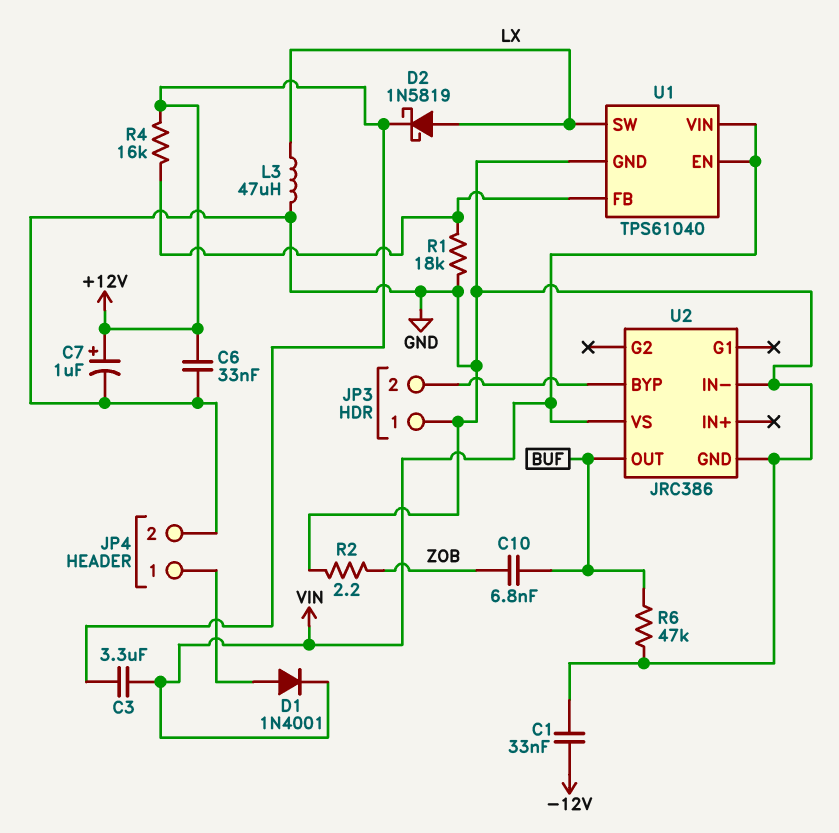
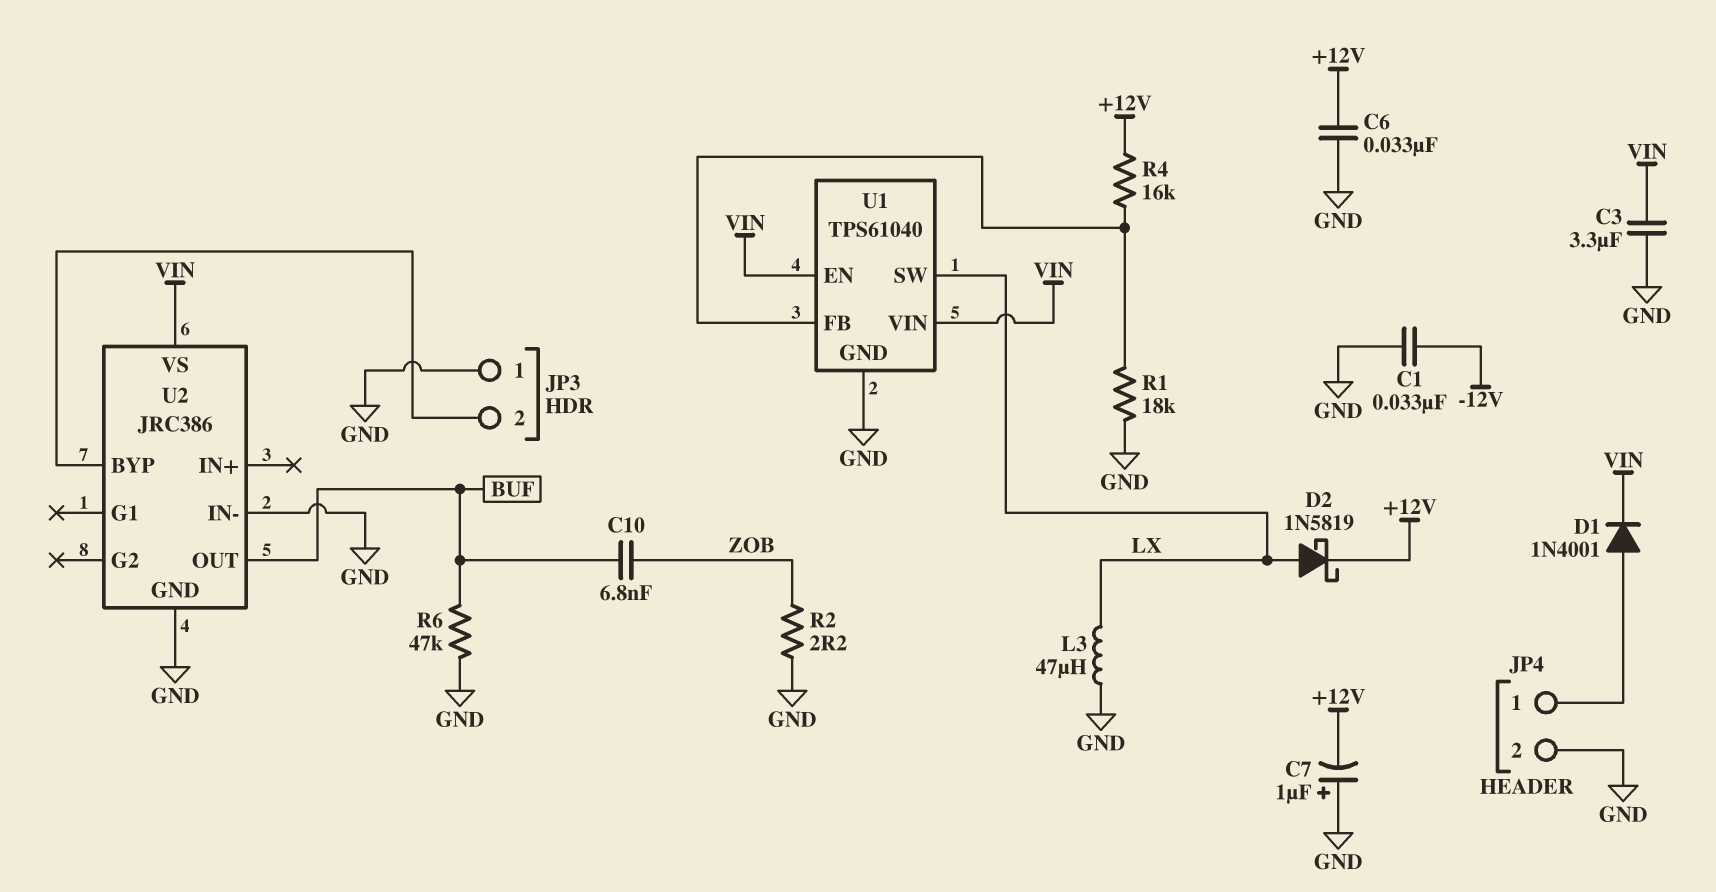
C3: 3.3uF (+12V, VIN) -> 3.3uF (GND, VIN)
C7: 1uF (plus +12V, minus GND) -> 1uF (plus GND, minus +12V)

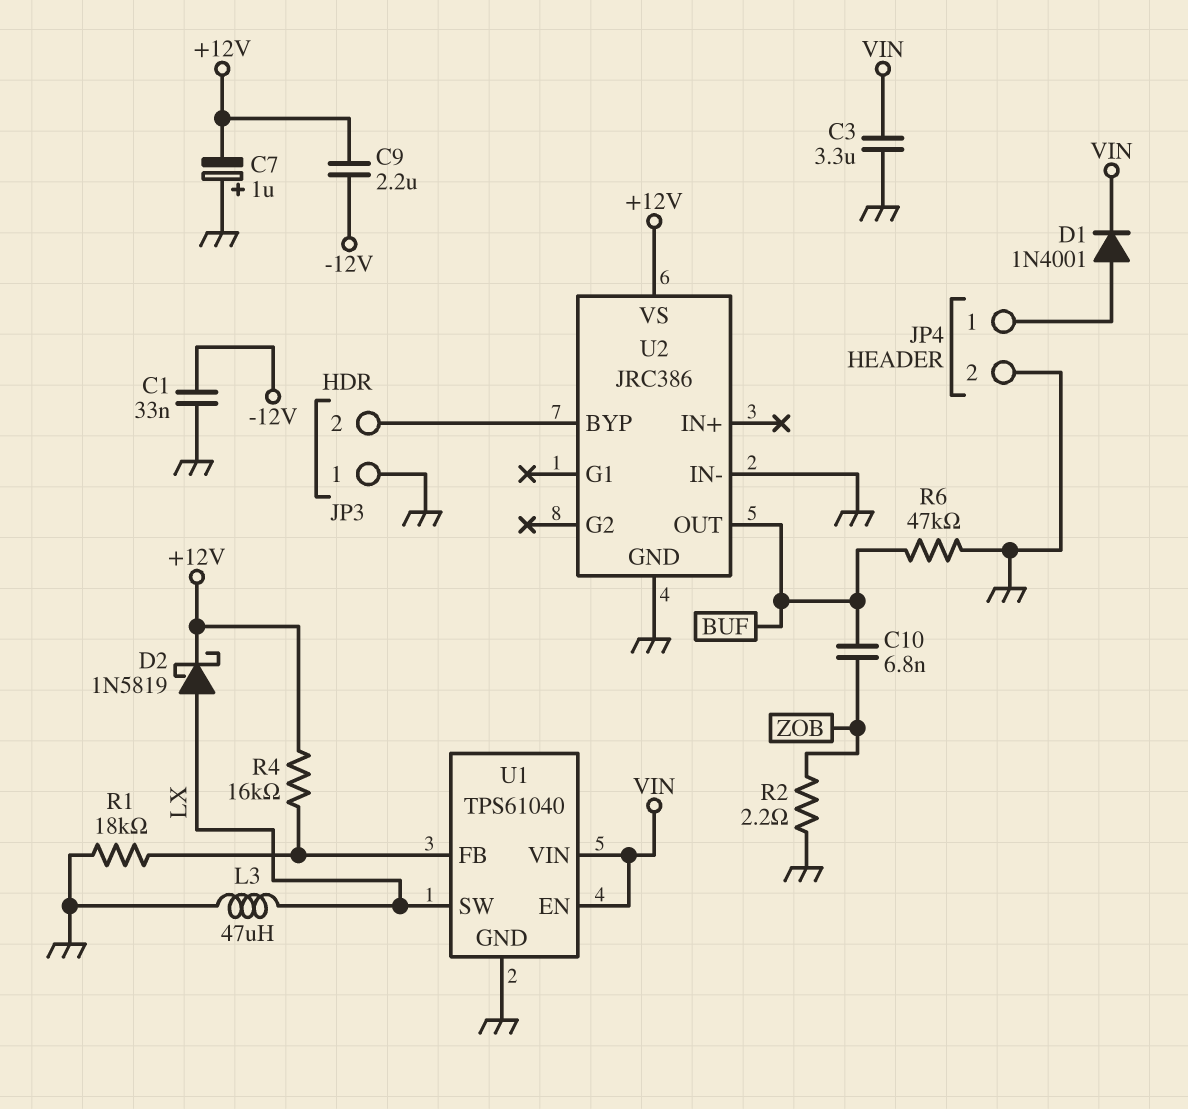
C6: 33nF (+12V, GND) -> none
C9: none -> 2.2uF (+12V, -12V)
U2 pin VS: VIN -> +12V

